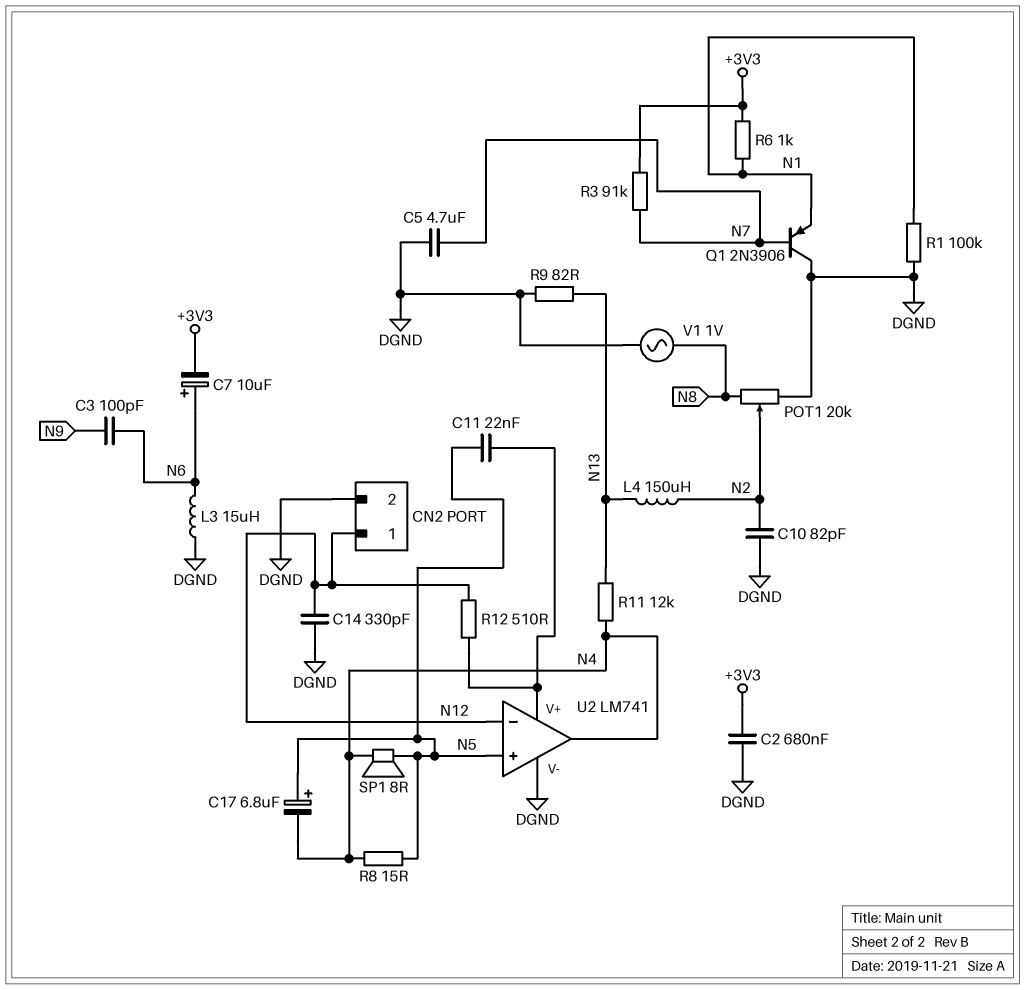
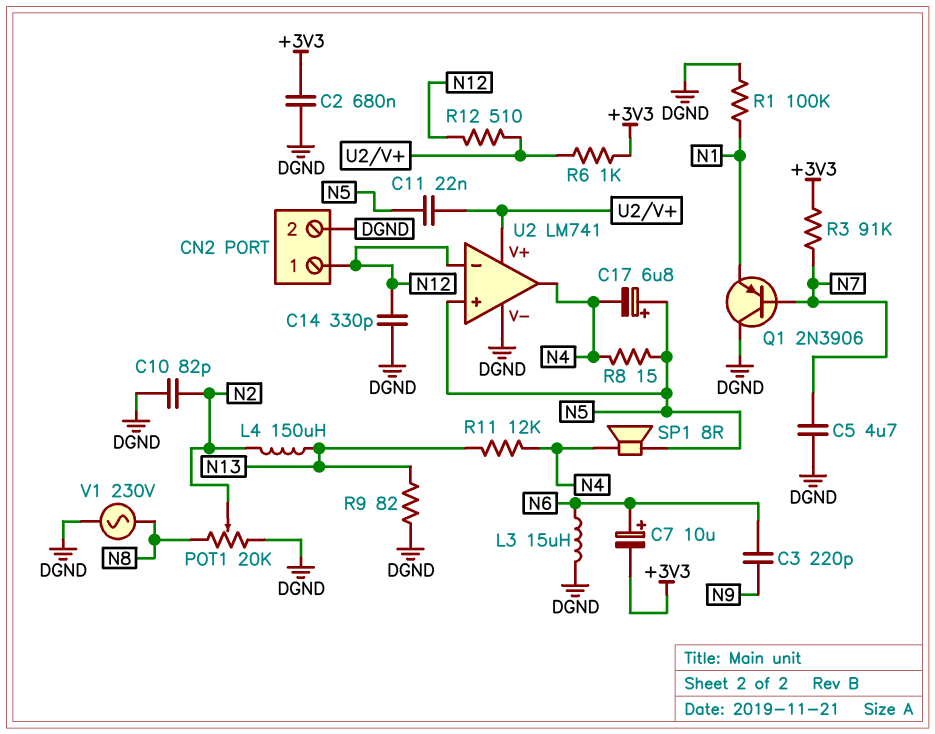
C3: 100pF (N6, N9) -> 220pF (N6, N9)
R6: 1k (+3V3, N1) -> 1k (+3V3, U2/V+)
V1: AC 1V (DGND, N8) -> AC 230V (DGND, N8)

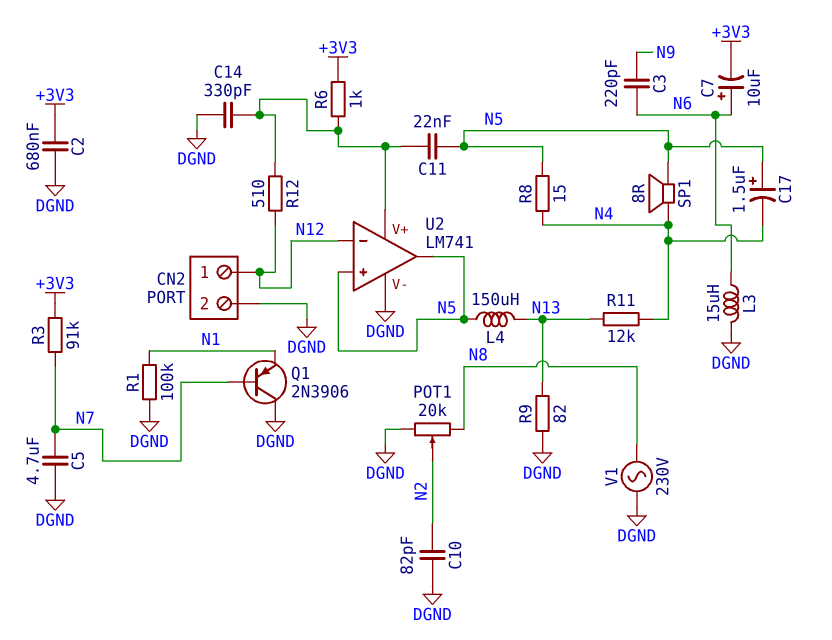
C14: 330pF (DGND, N12) -> 330pF (DGND, U2/V+)
C17: 6.8uF (plus N5, minus N4) -> 1.5uF (plus N5, minus N4)
L4: 150uH (N2, N13) -> 150uH (N5, N13)
U2 pin out: N4 -> N5

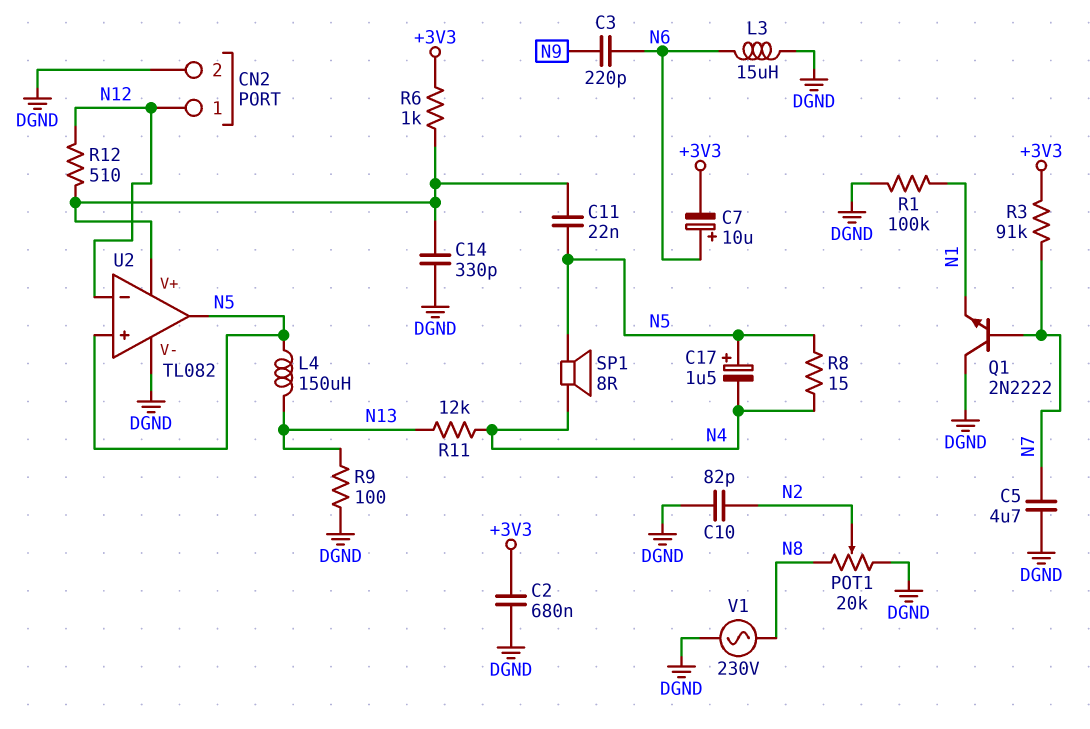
Q1: PNP 2N3906 (B N7, C DGND, E N1) -> NPN 2N2222 (B N7, C DGND, E N1)
R9: 82 (DGND, N13) -> 100 (DGND, N13)
U2: LM741 -> TL082

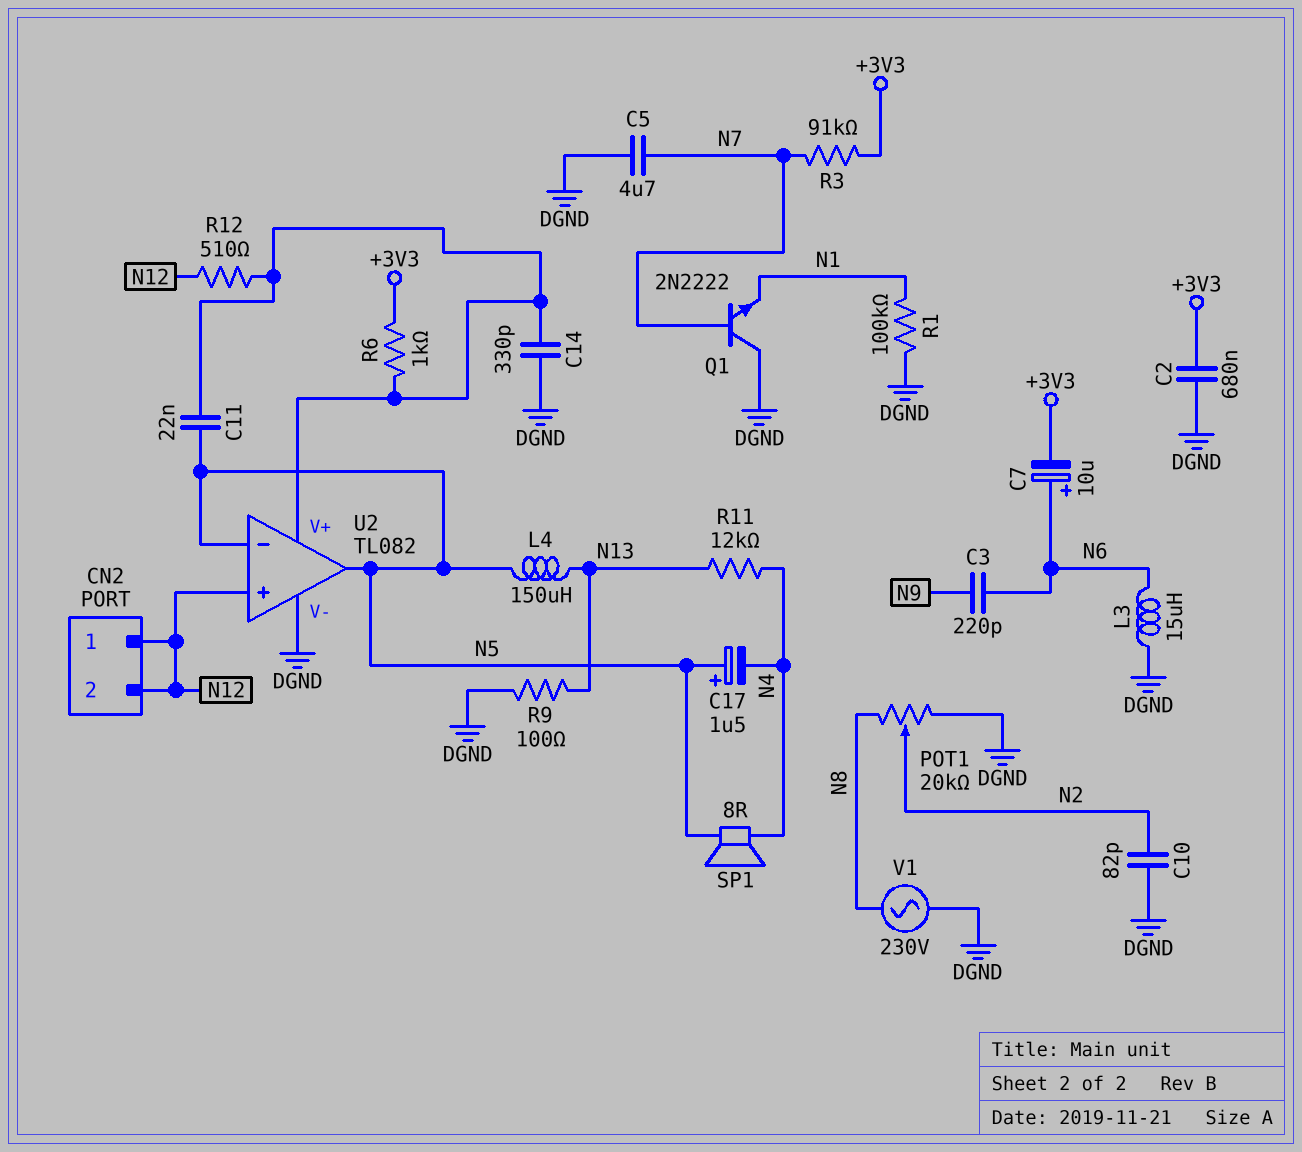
CN2 pin 2: DGND -> N12
R8: 15 (N4, N5) -> none
U2 pin in+: N5 -> N12
U2 pin in-: N12 -> N5

